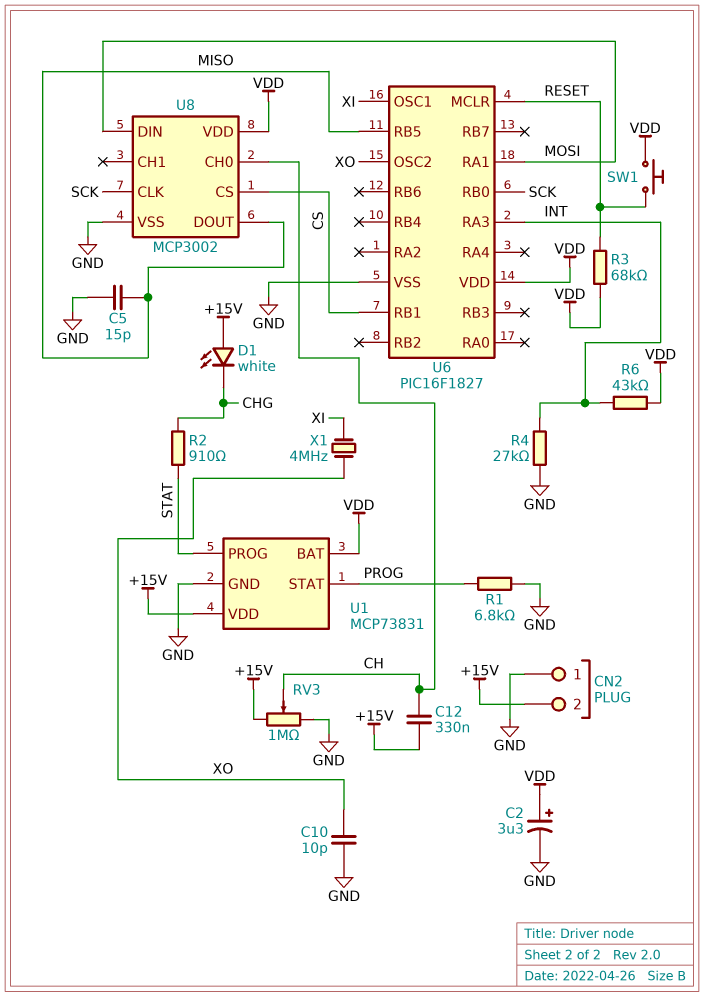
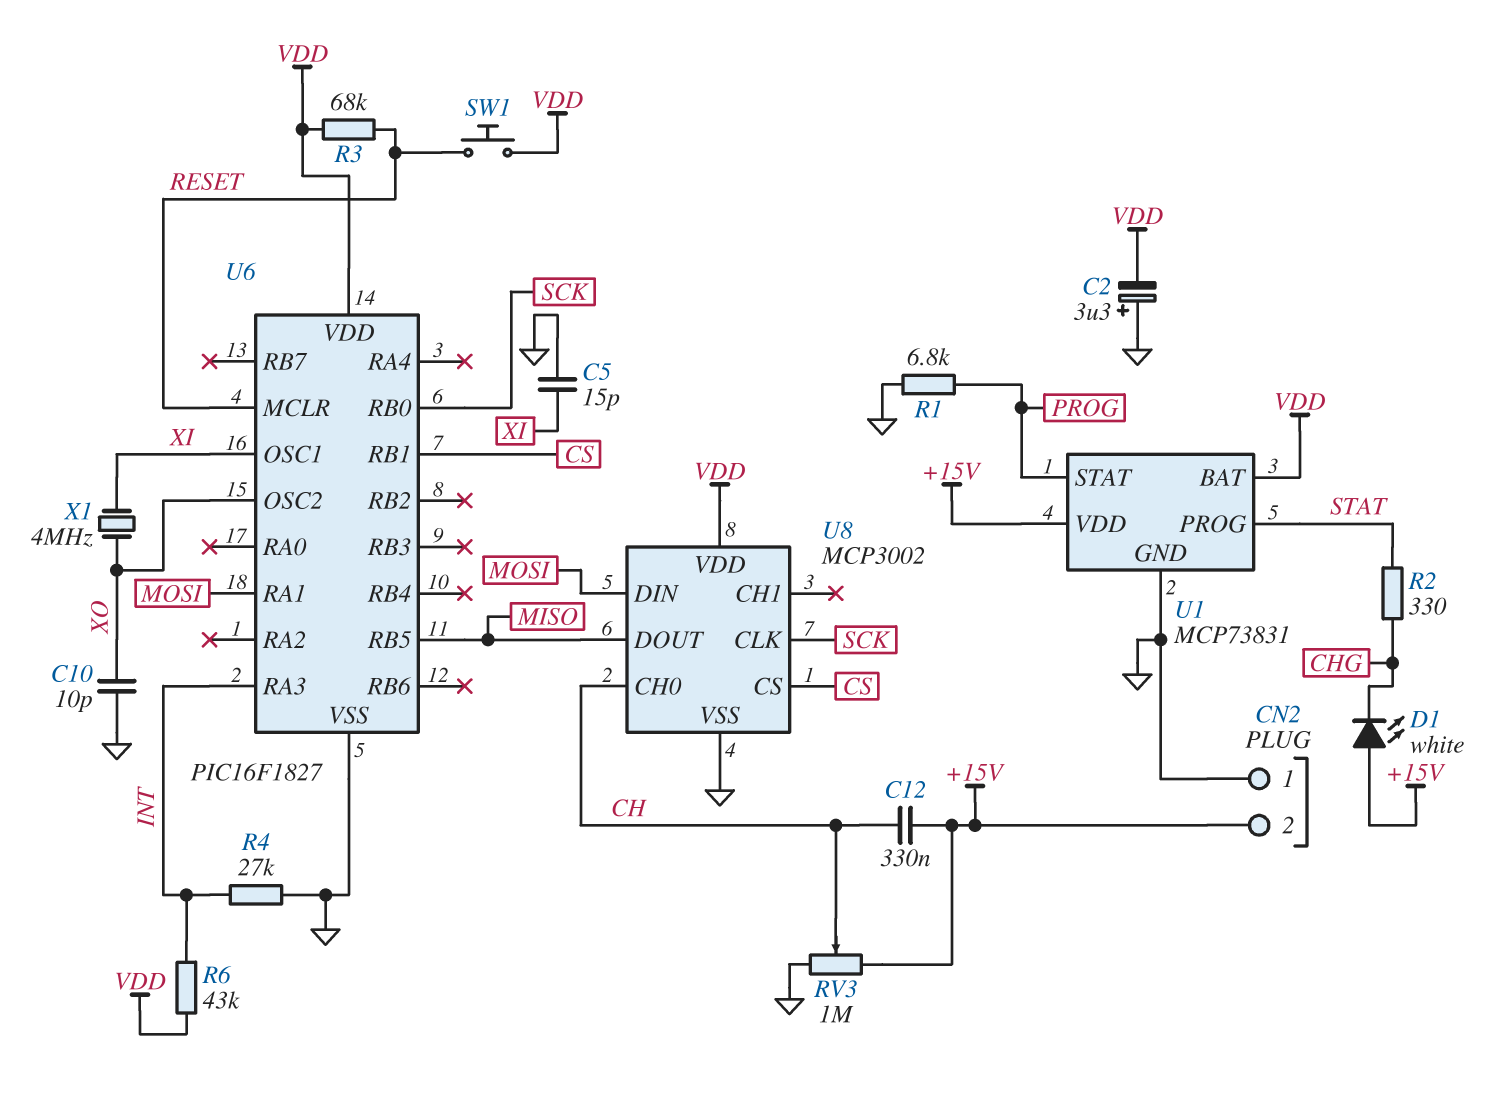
C2: 3.3uF (plus VDD, minus GND) -> 3.3uF (plus GND, minus VDD)
C5: 15pF (GND, MISO) -> 15pF (GND, XI)
R2: 910 (CHG, STAT) -> 330 (CHG, STAT)

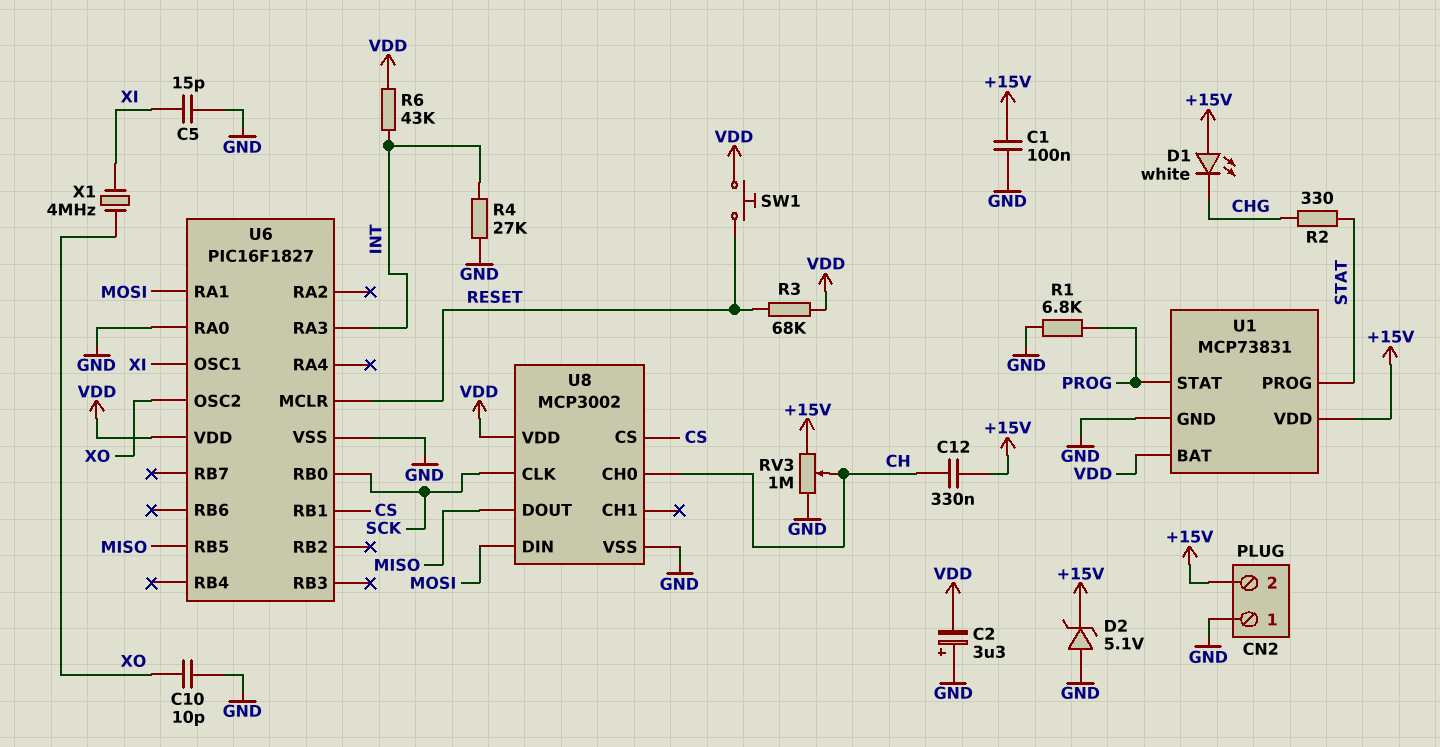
C1: none -> 100nF (+15V, GND)
D2: none -> zener 5.1V (A GND, K +15V)
U6 pin RA0: none -> GND

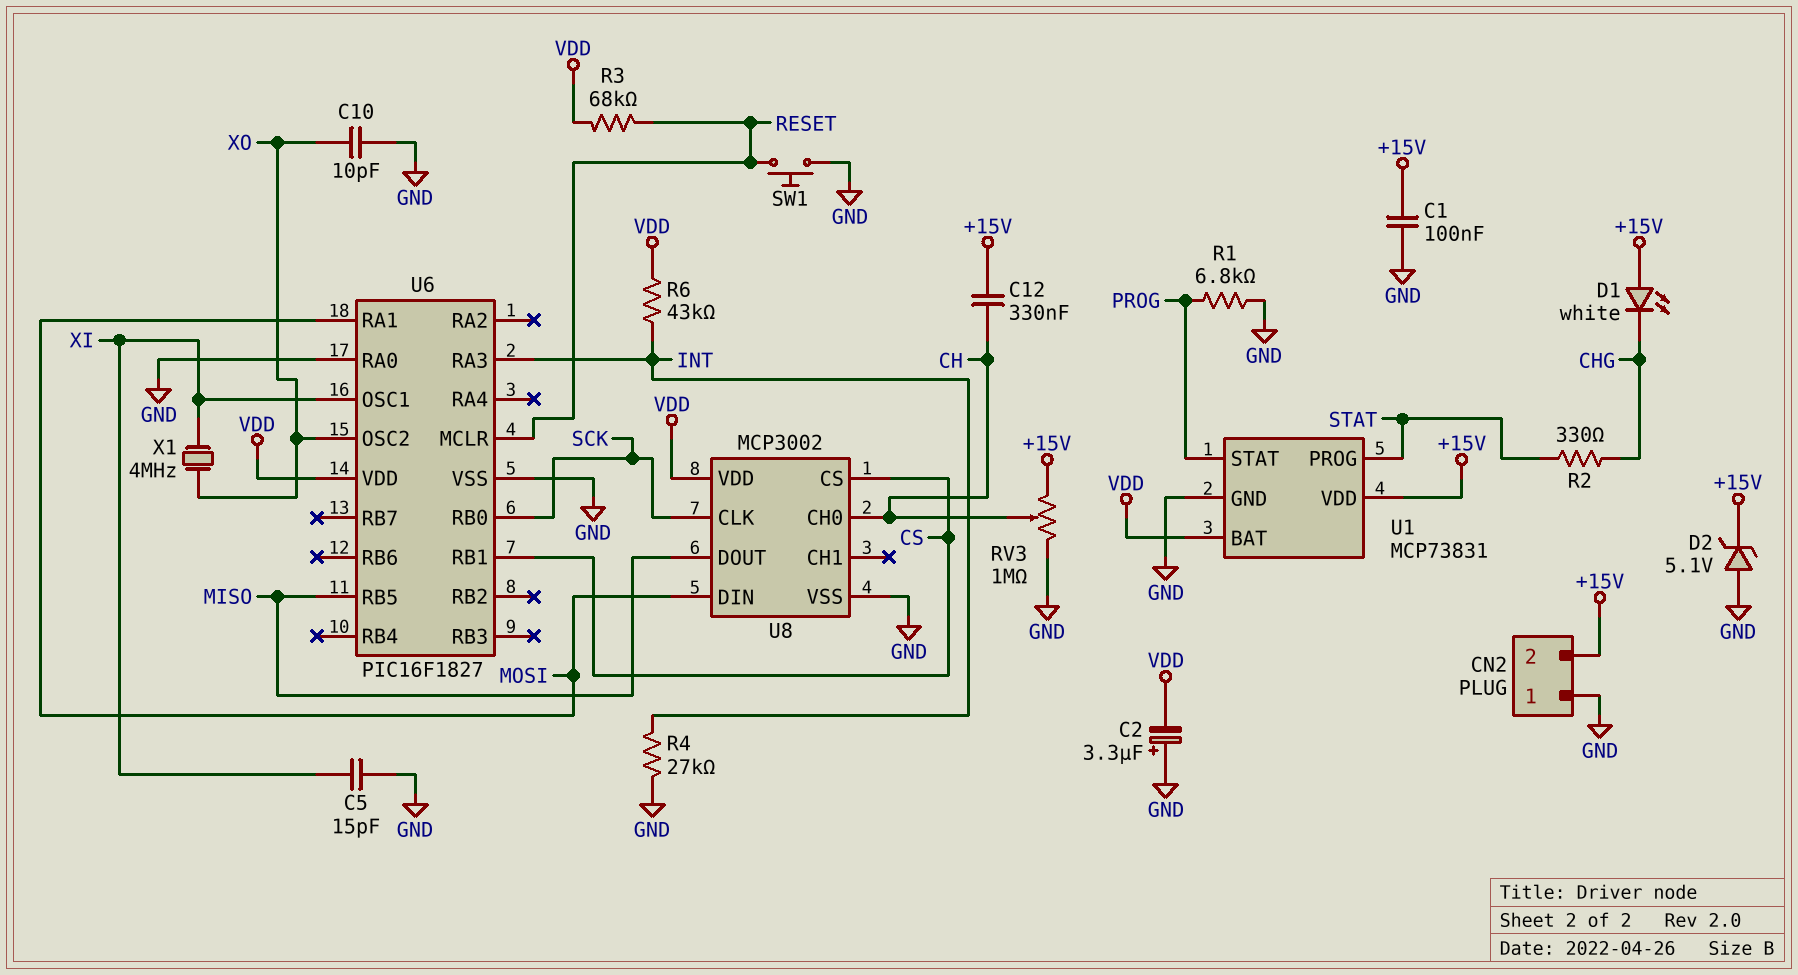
SW1: button (RESET, VDD) -> button (GND, RESET)

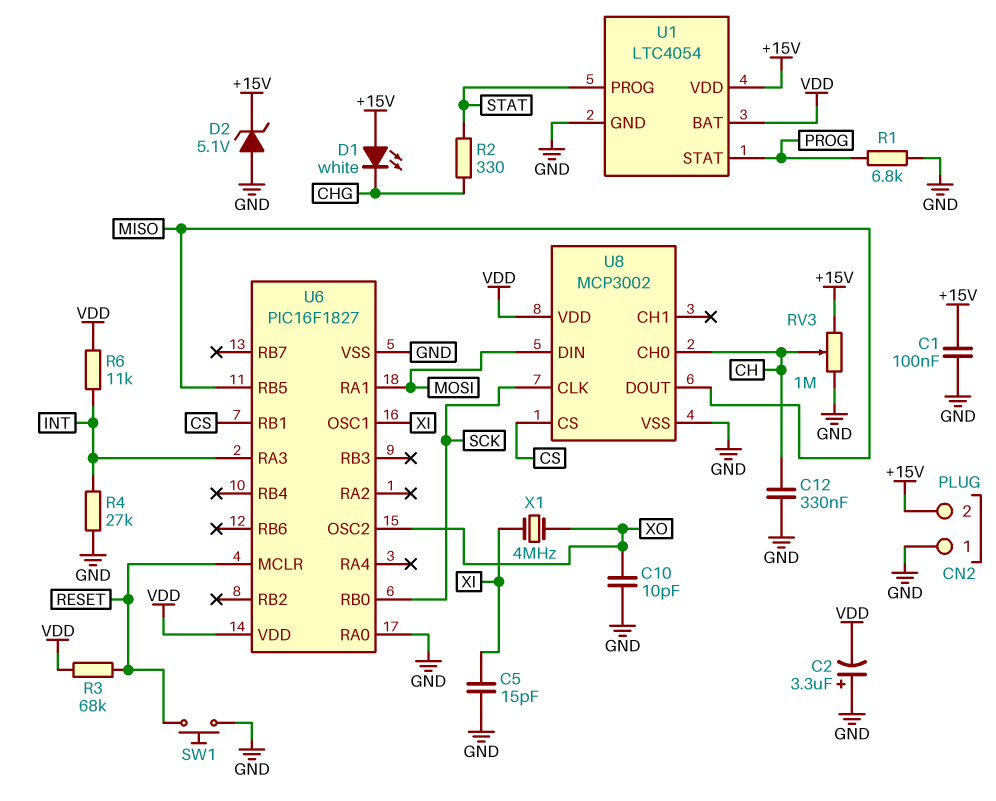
C12: 330nF (+15V, CH) -> 330nF (CH, GND)
R6: 43k (INT, VDD) -> 11k (INT, VDD)
U1: MCP73831 -> LTC4054

